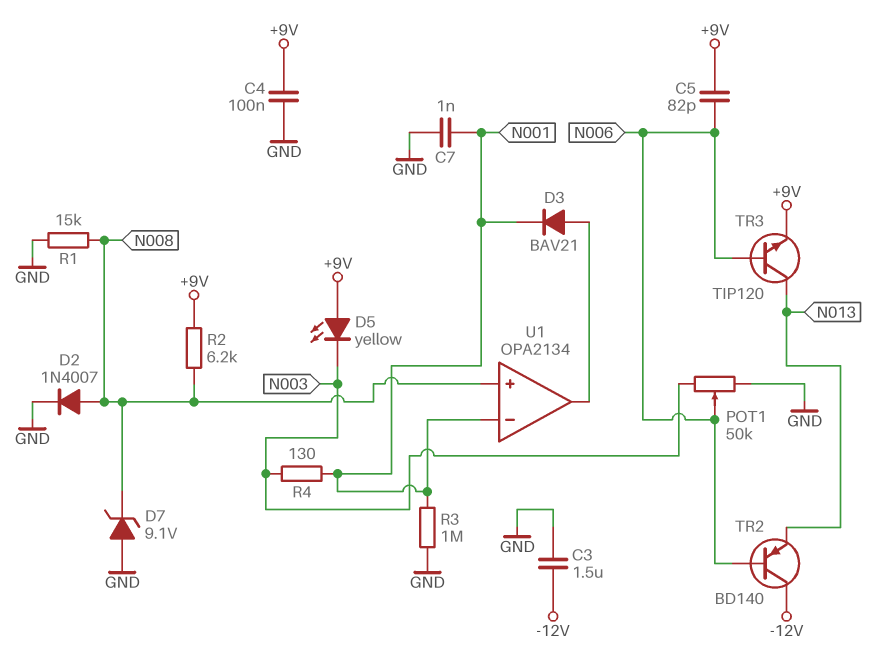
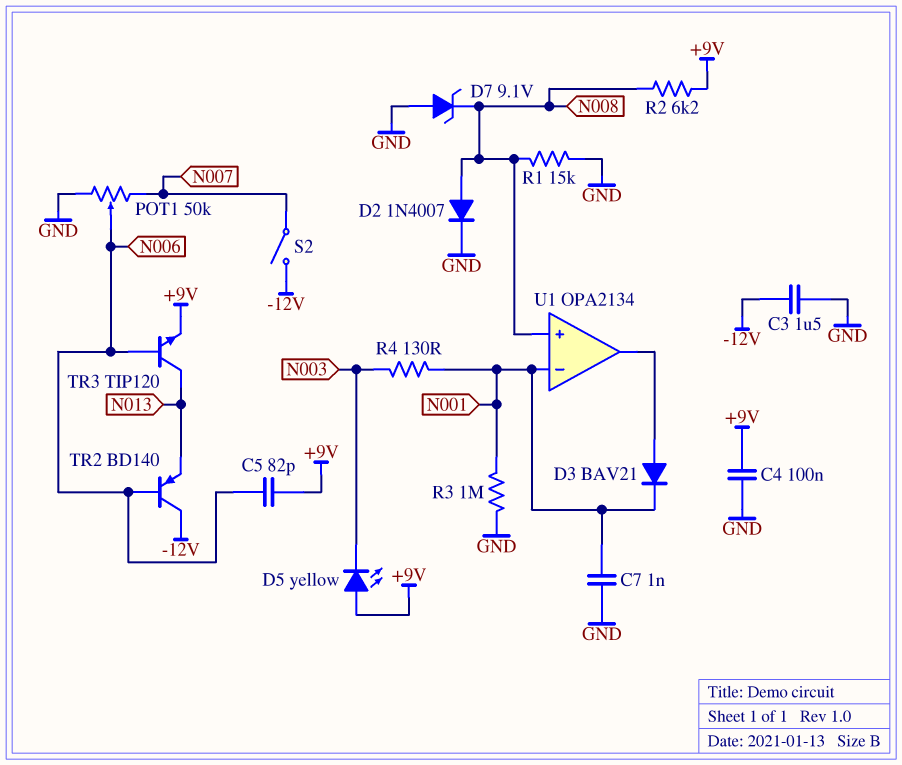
POT1: 50k (GND, N003, wiper N006) -> 50k (GND, N007, wiper N006)
S2: none -> switch (-12V, N007)

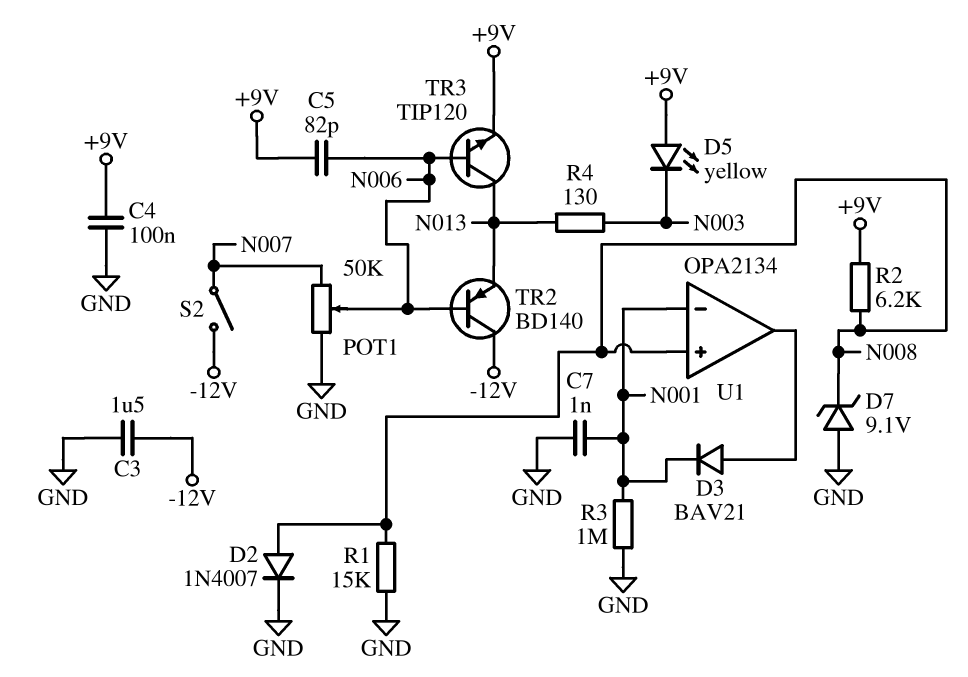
R4: 130 (N001, N003) -> 130 (N003, N013)

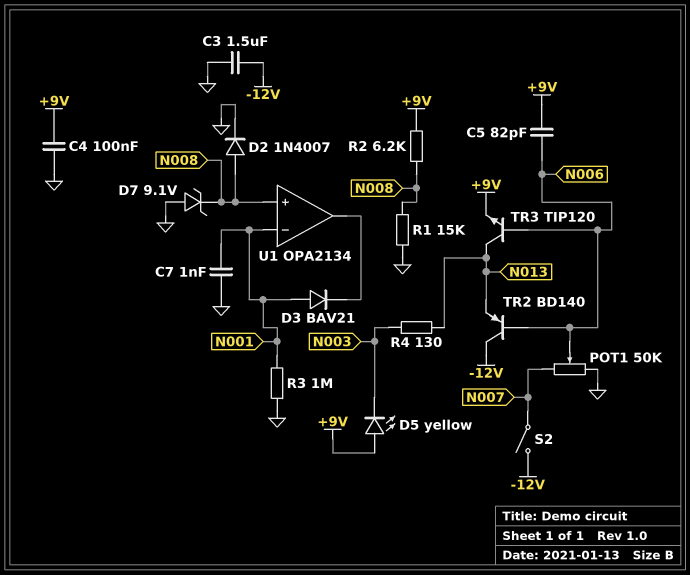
D3: diode BAV21 (A U1/out, K N001) -> diode BAV21 (A N001, K U1/out)

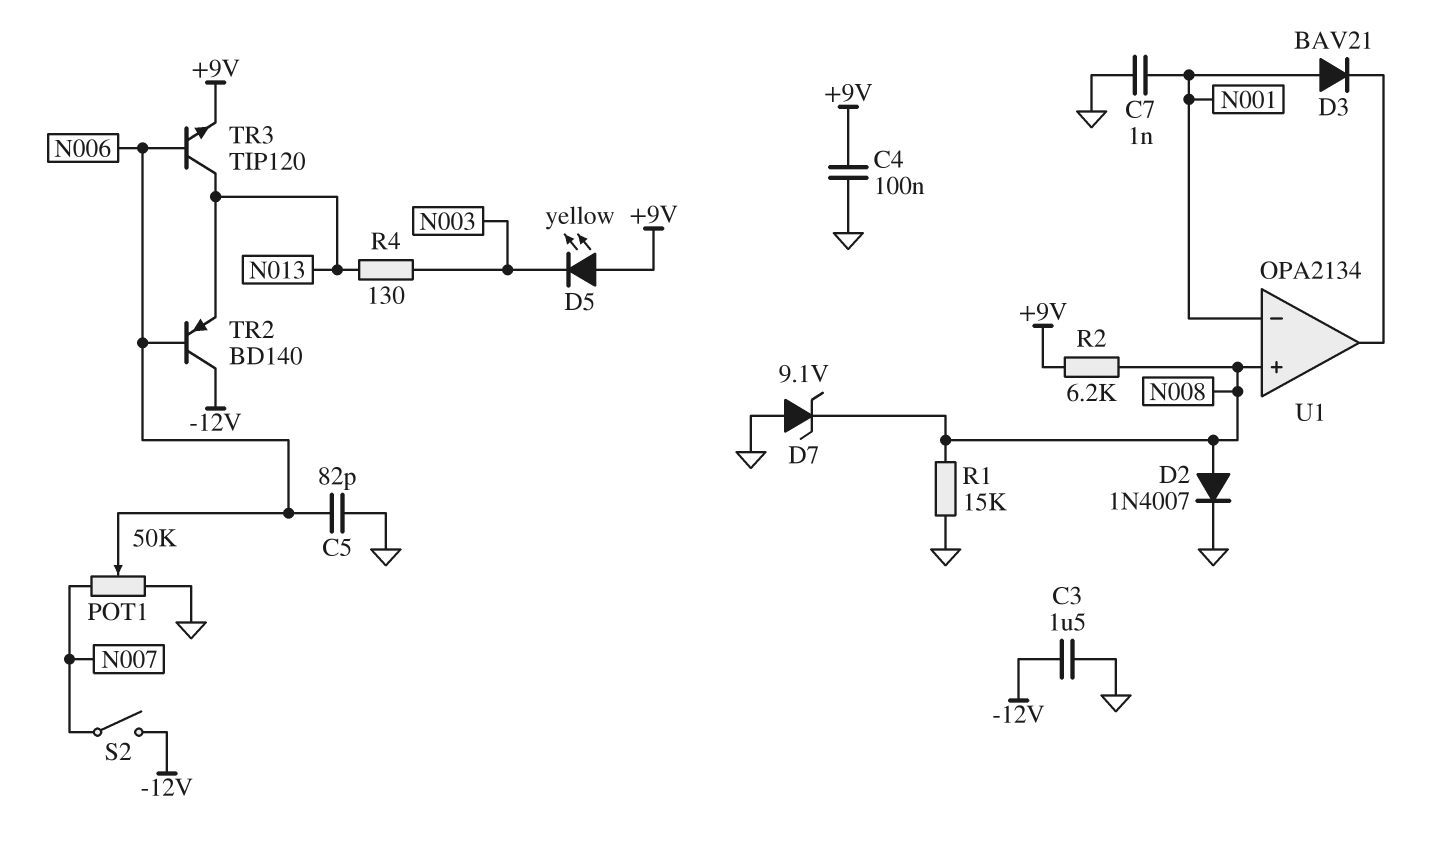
C5: 82pF (+9V, N006) -> 82pF (GND, N006)
R3: 1M (GND, N001) -> none

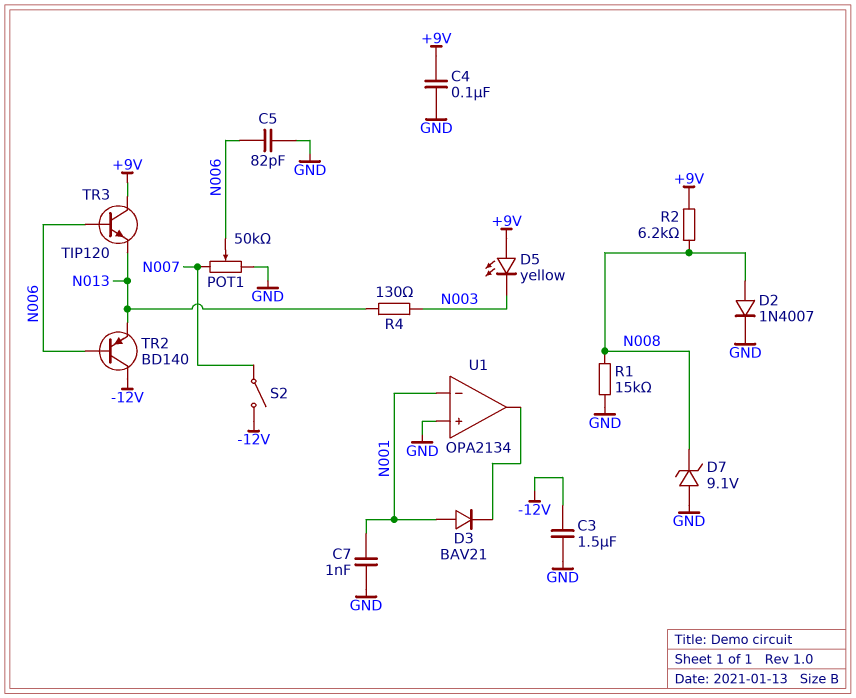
TR3: NPN TIP120 (B N006, C N013, E +9V) -> NPN TIP120 (B N006, C +9V, E N013)
U1 pin in+: N008 -> GND

